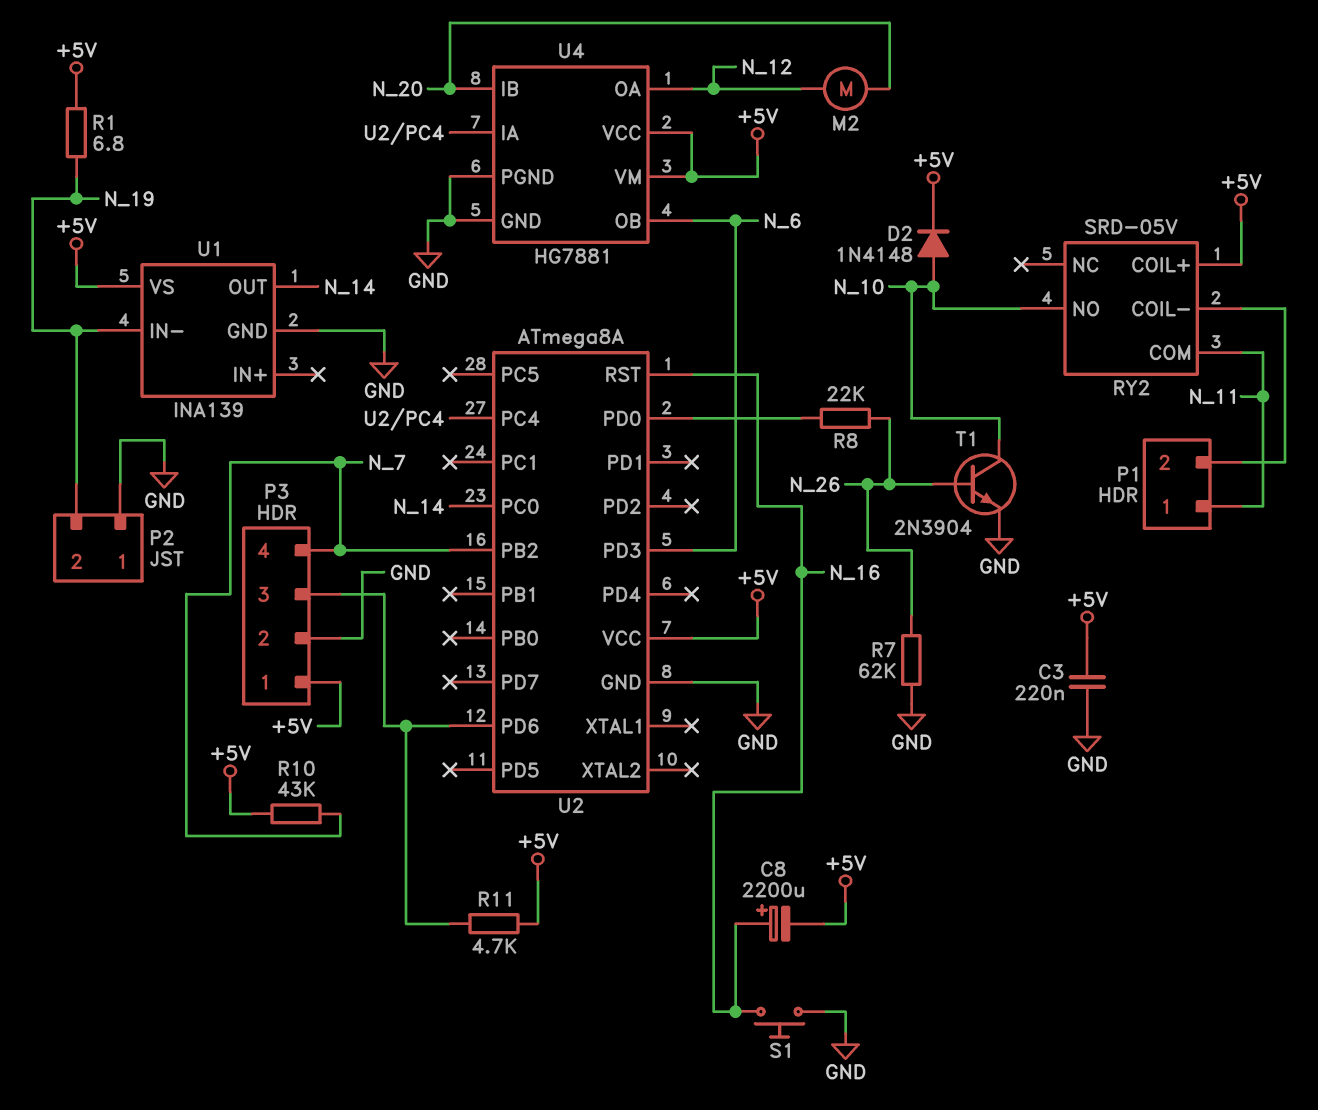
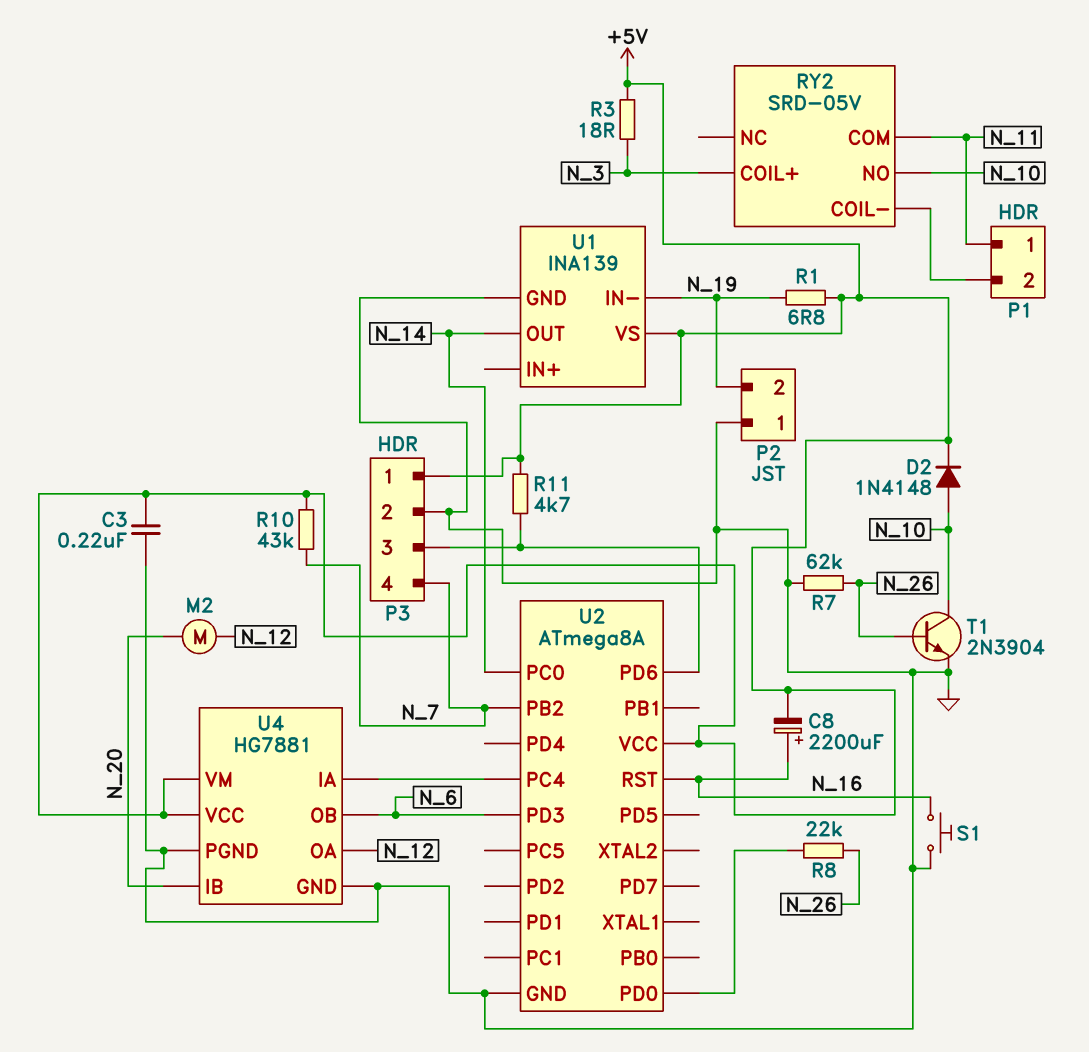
R3: none -> 18 (+5V, N_3)
RY2 pin COIL+: +5V -> N_3

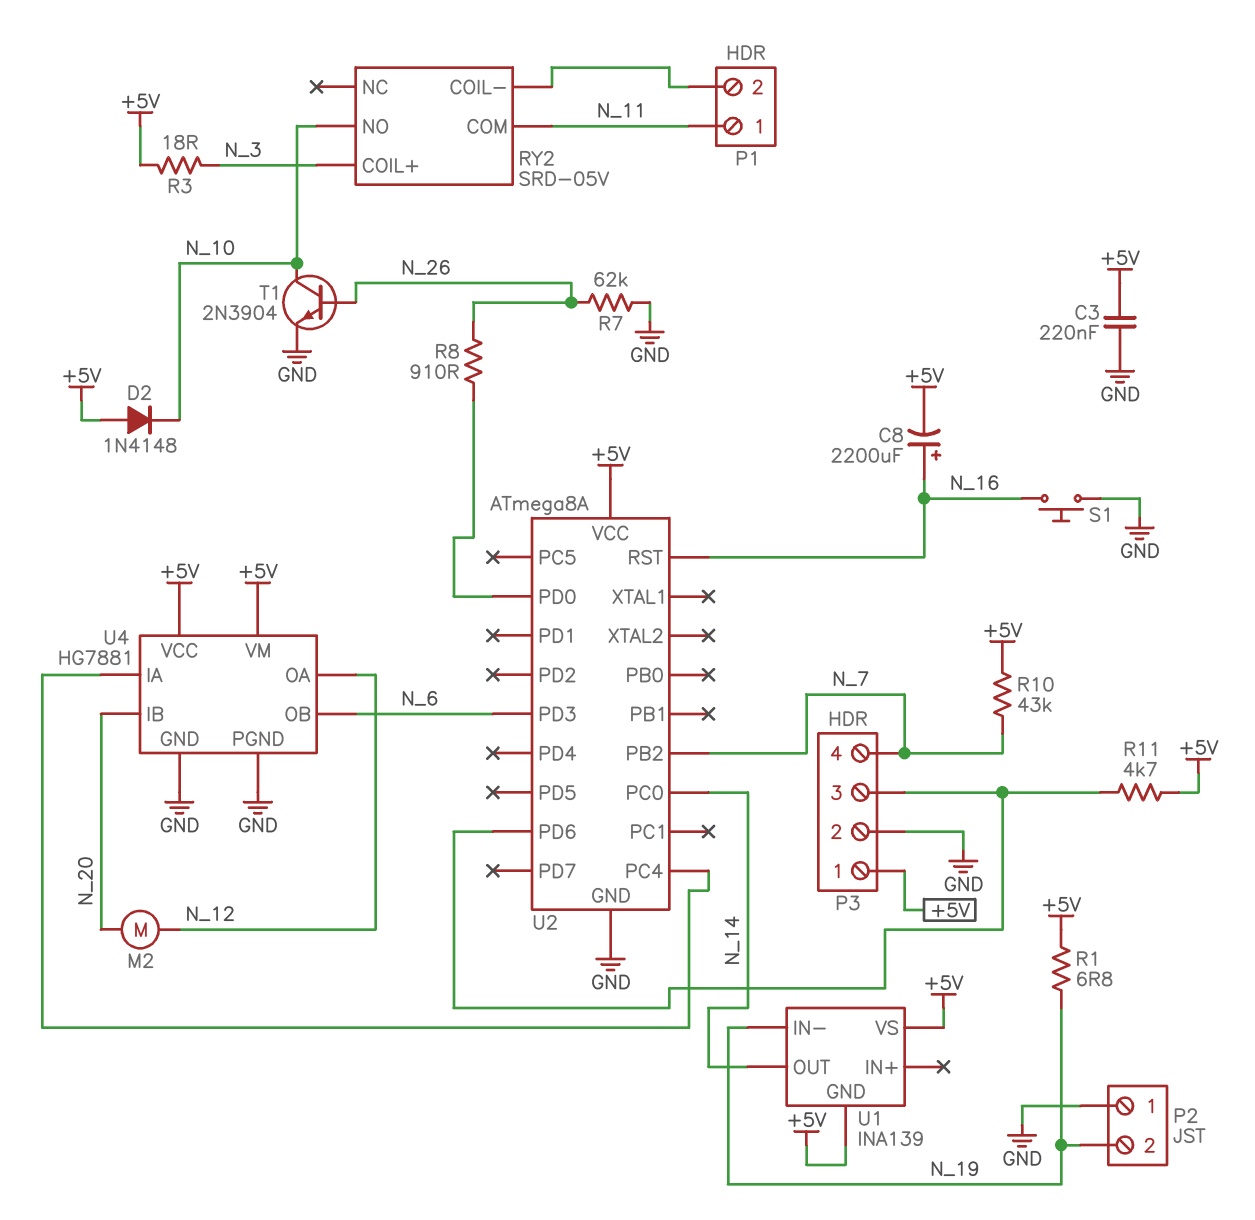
D2: diode 1N4148 (A N_10, K +5V) -> diode 1N4148 (A +5V, K N_10)
R8: 22k (N_26, U2/PD0) -> 910 (N_26, U2/PD0)
U1 pin GND: GND -> +5V

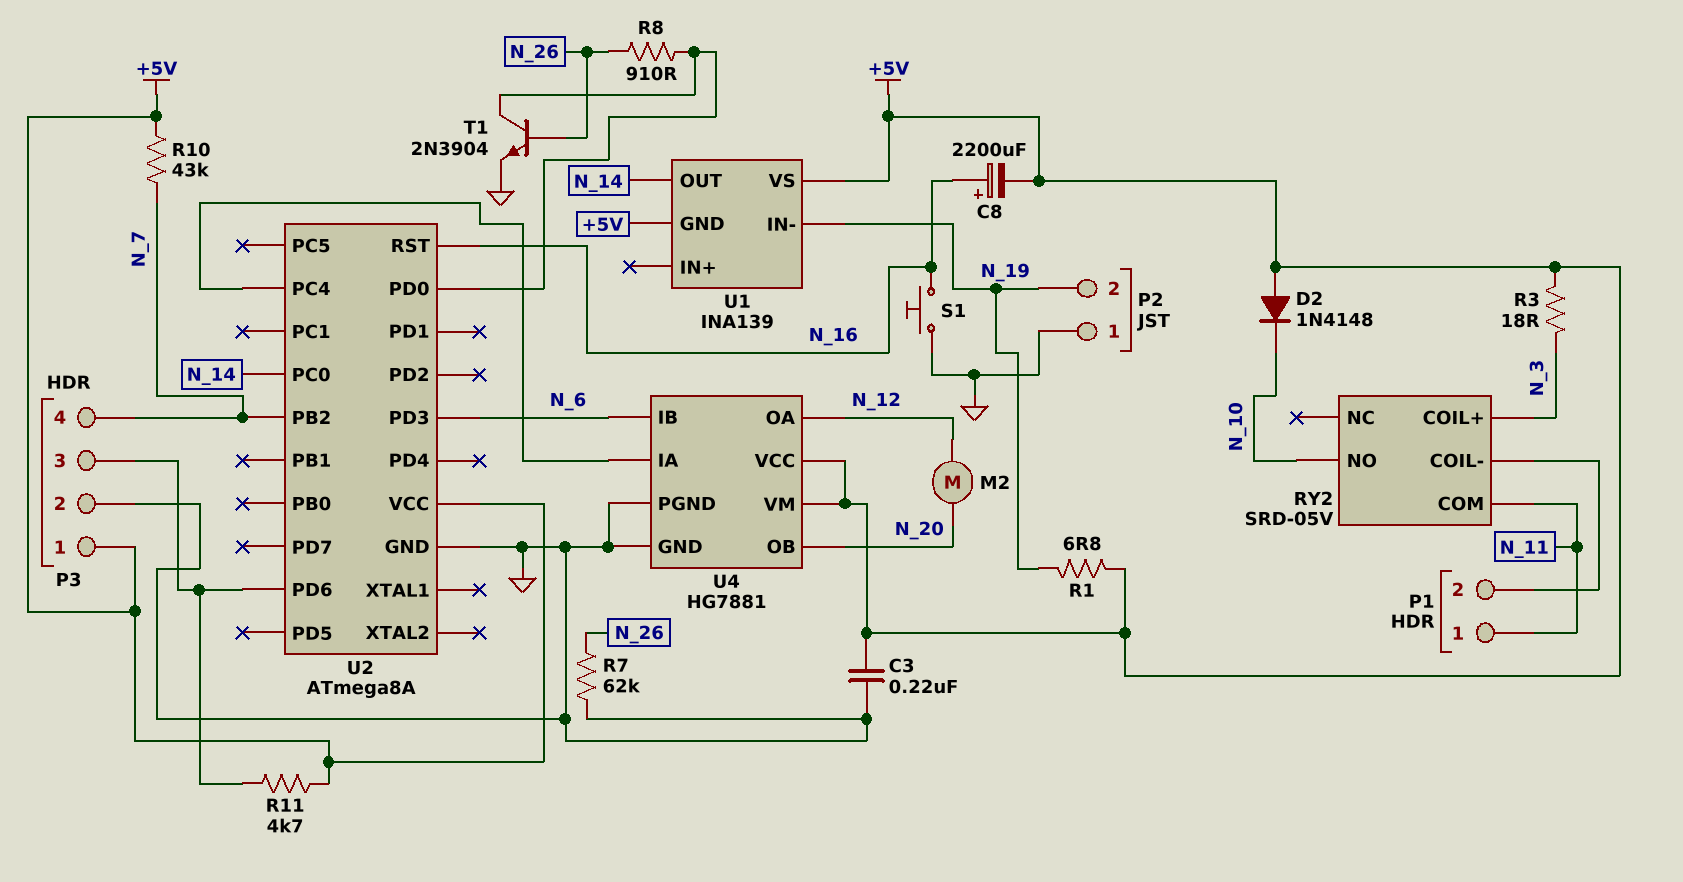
T1: NPN 2N3904 (B N_26, C N_10, E GND) -> NPN 2N3904 (B N_26, C U2/PD0, E GND)
U4 pin IB: N_20 -> N_6
U4 pin OB: N_6 -> N_20

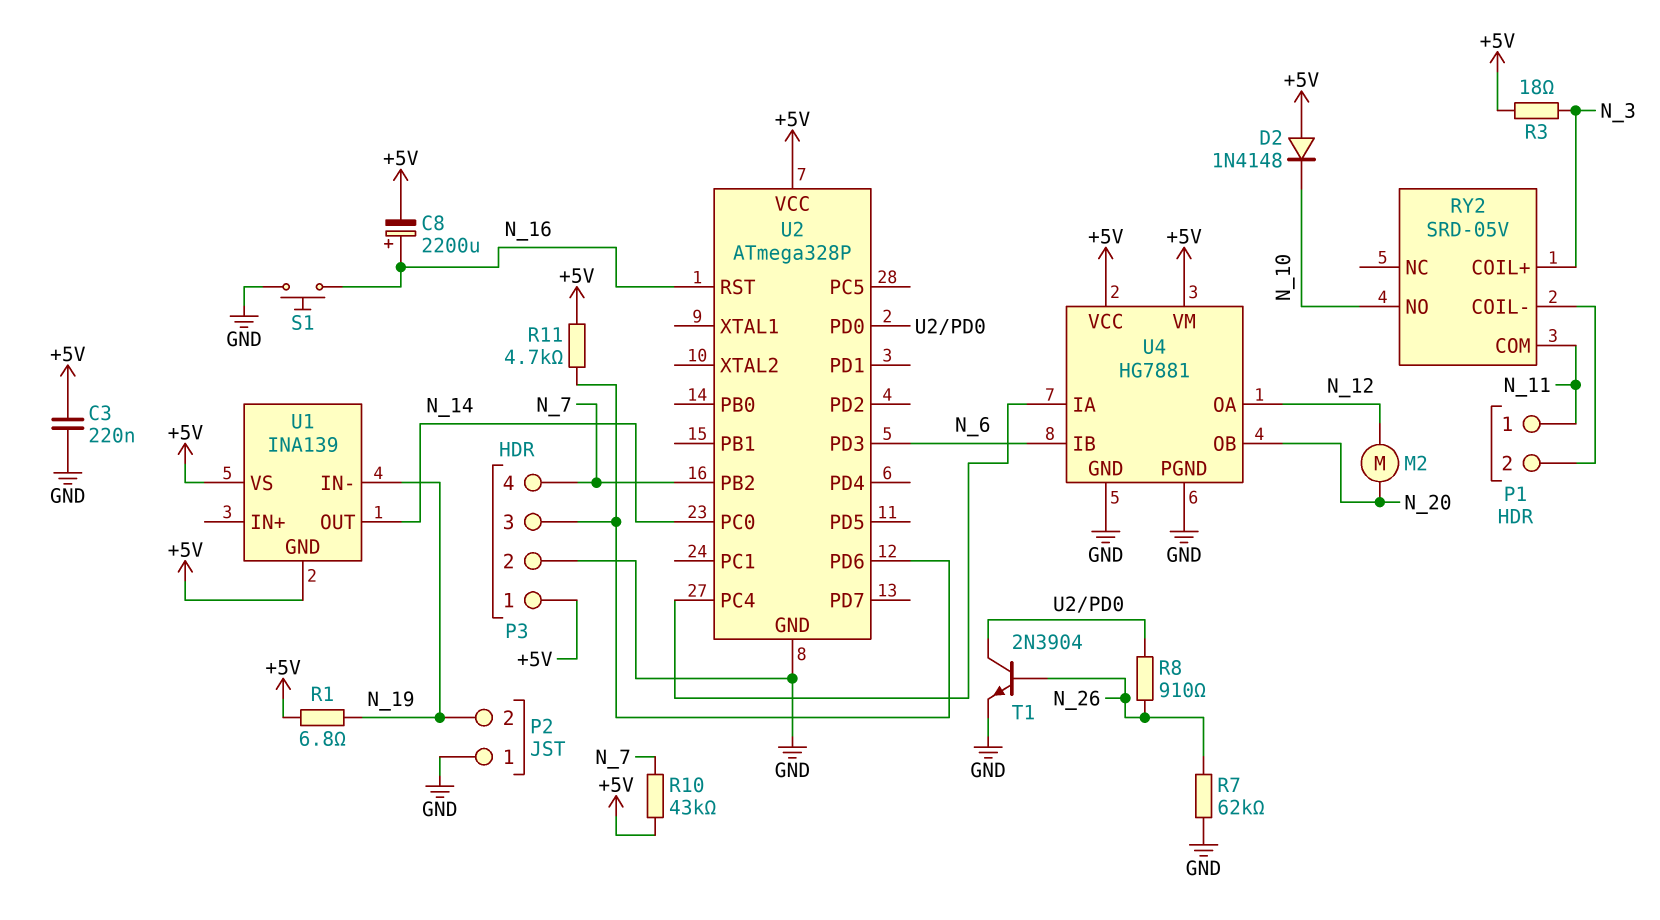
U2: ATmega8A -> ATmega328P

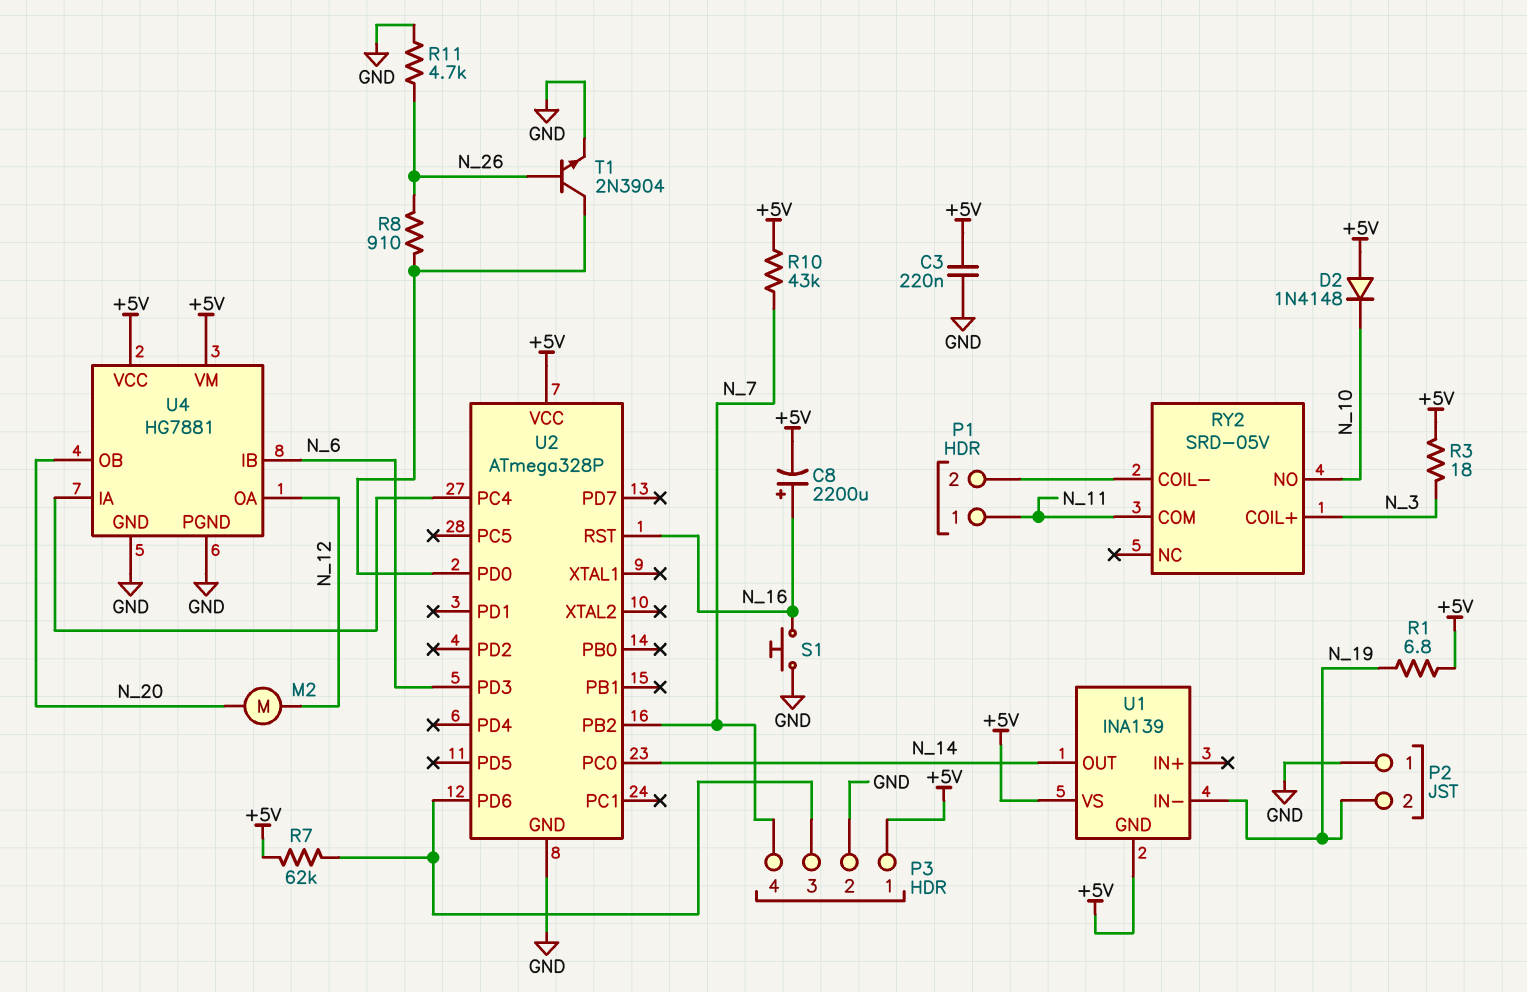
R7: 62k (GND, N_26) -> 62k (+5V, P3/3)
R11: 4.7k (+5V, P3/3) -> 4.7k (GND, N_26)

